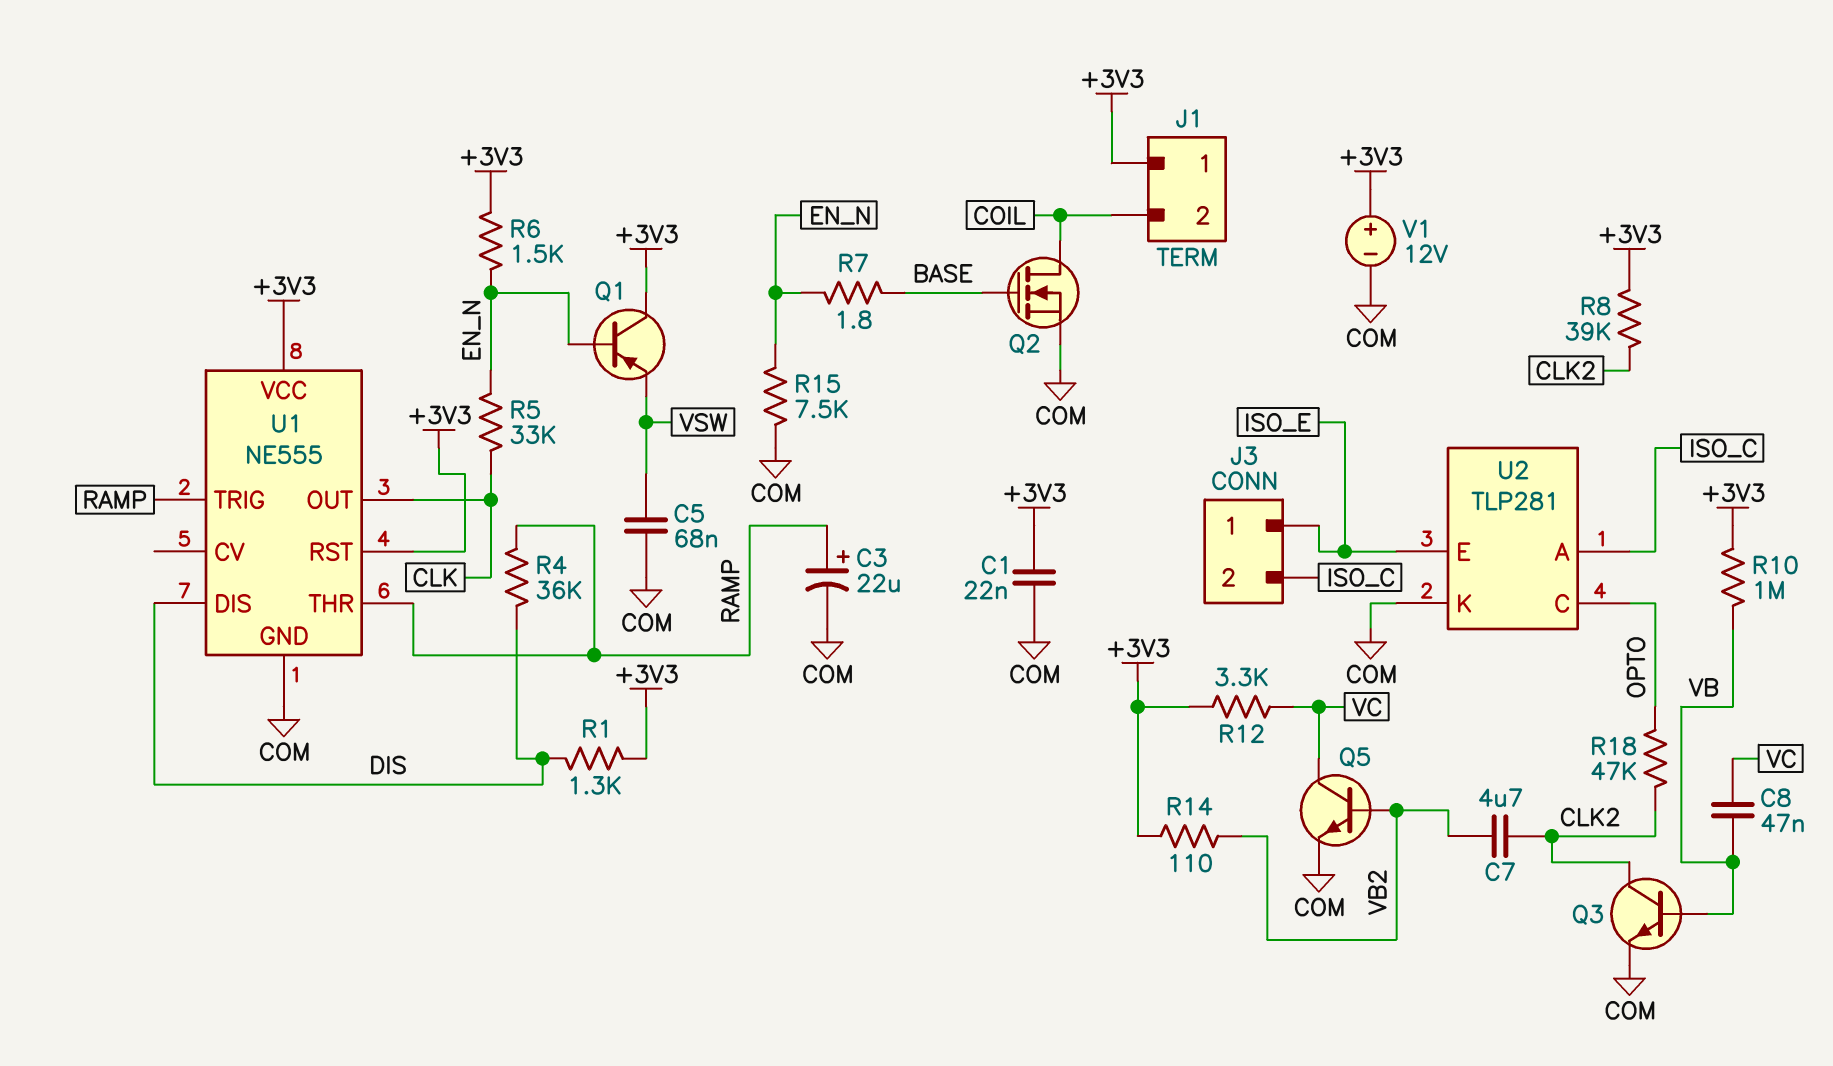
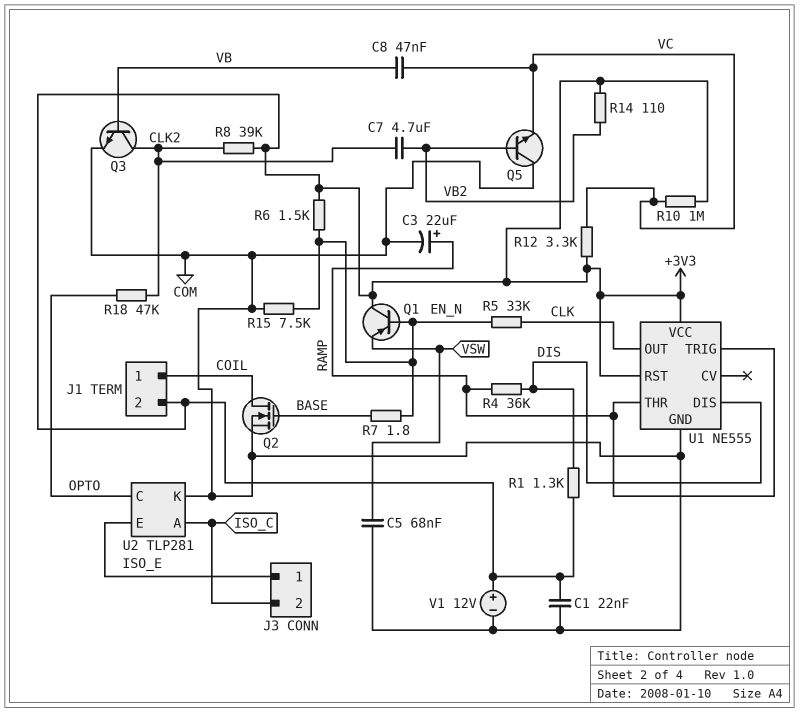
J1 pin 1: +3V3 -> COIL
J1 pin 2: COIL -> +3V3
Q5: NPN (B VB2, C VC, E COM) -> NPN (B VB2, C COM, E VC)
R10: 1M (+3V3, VB) -> 1M (+3V3, VC)

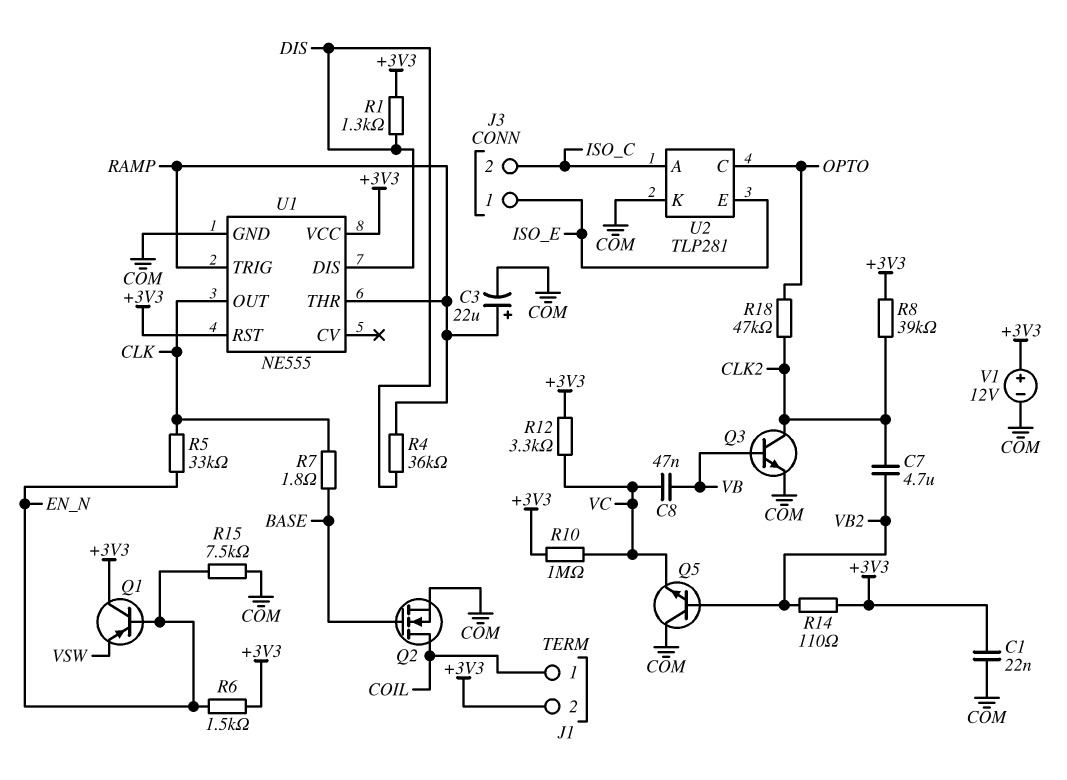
C5: 68nF (COM, VSW) -> none
R7: 1.8 (BASE, EN_N) -> 1.8 (BASE, CLK)

